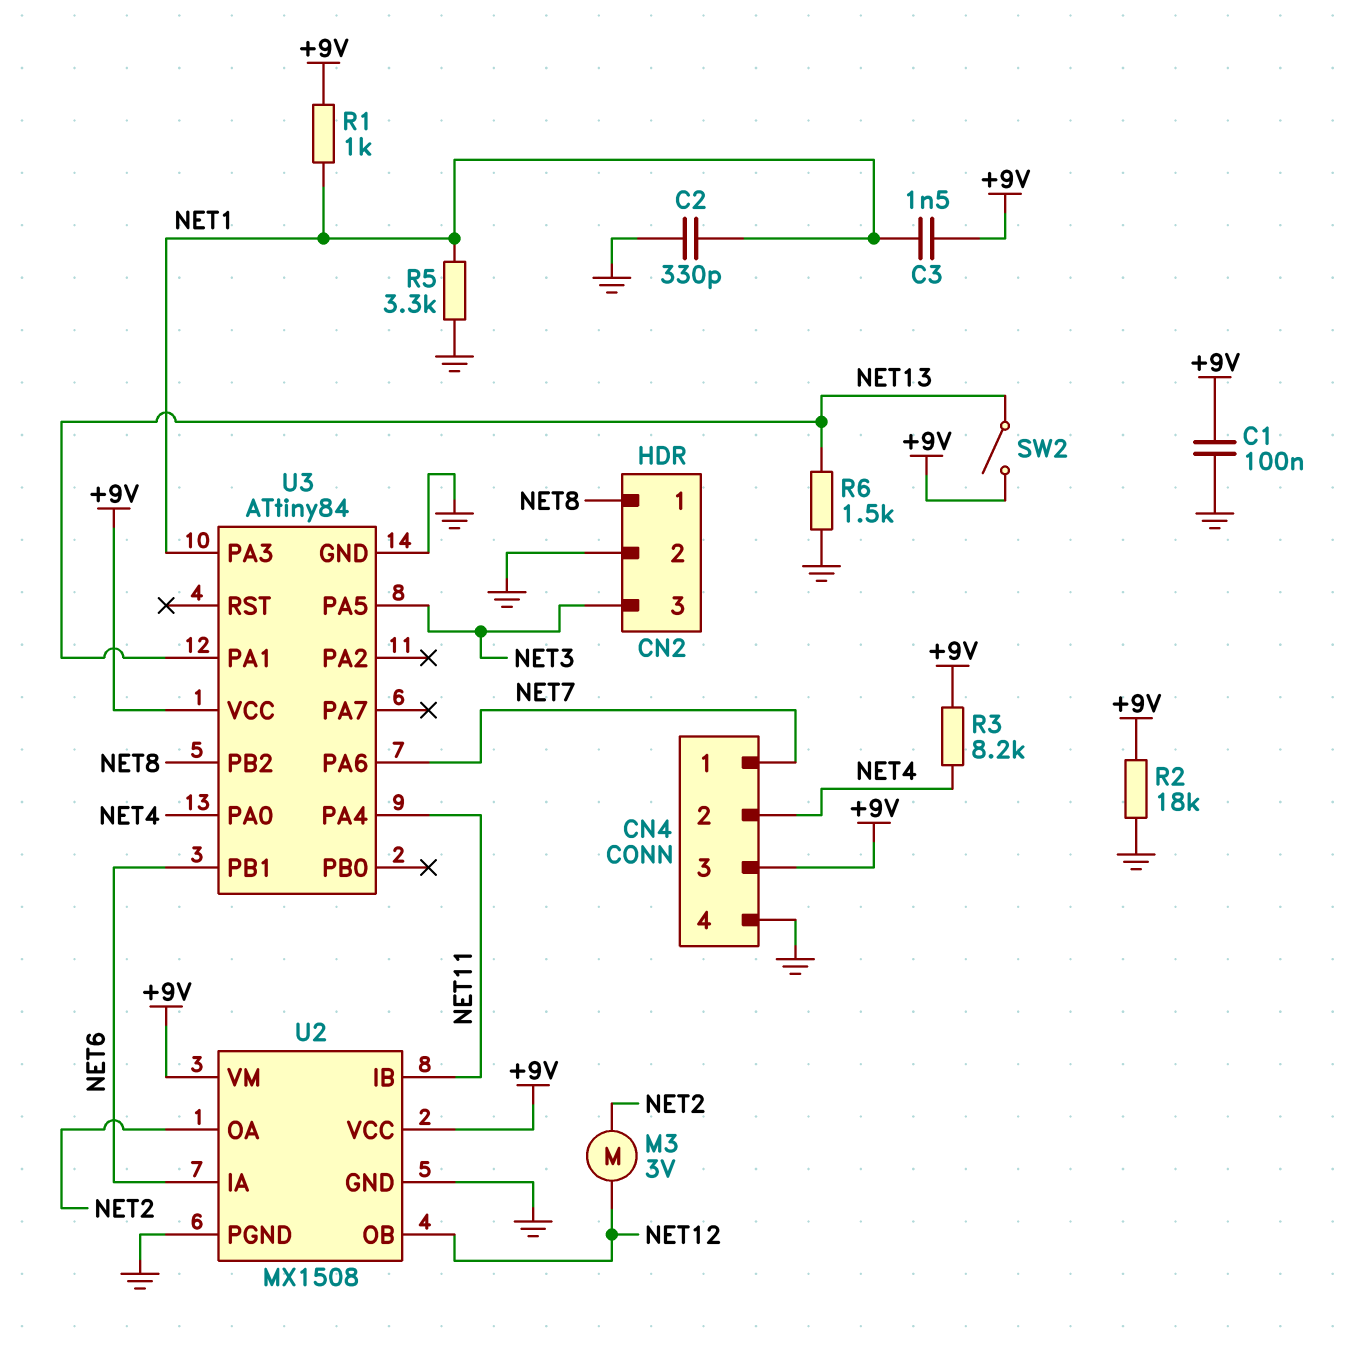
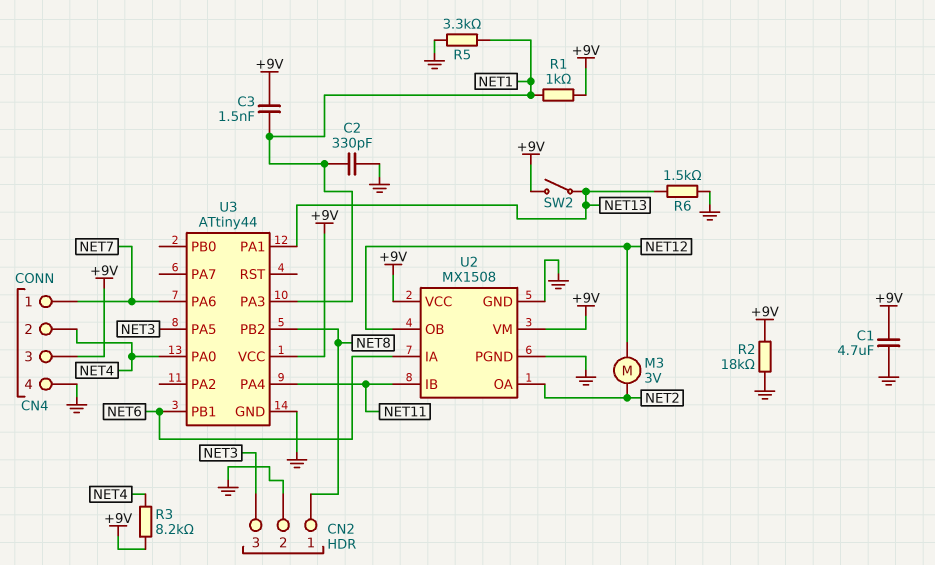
C1: 100nF (+9V, GND) -> 4.7uF (+9V, GND)
U3: ATtiny84 -> ATtiny44

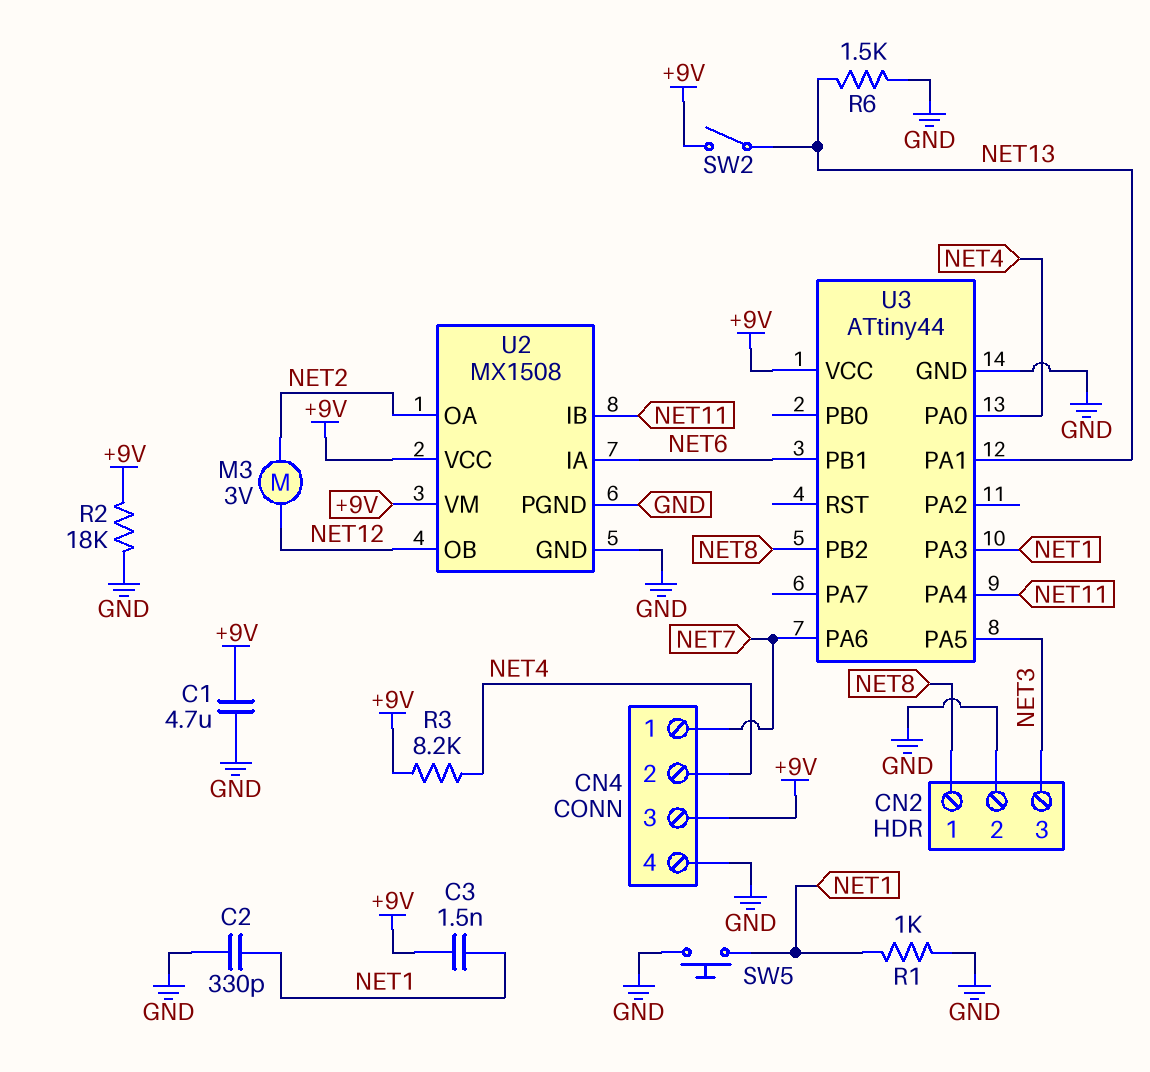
R1: 1k (+9V, NET1) -> 1k (GND, NET1)
R5: 3.3k (GND, NET1) -> none
SW5: none -> button (GND, NET1)

